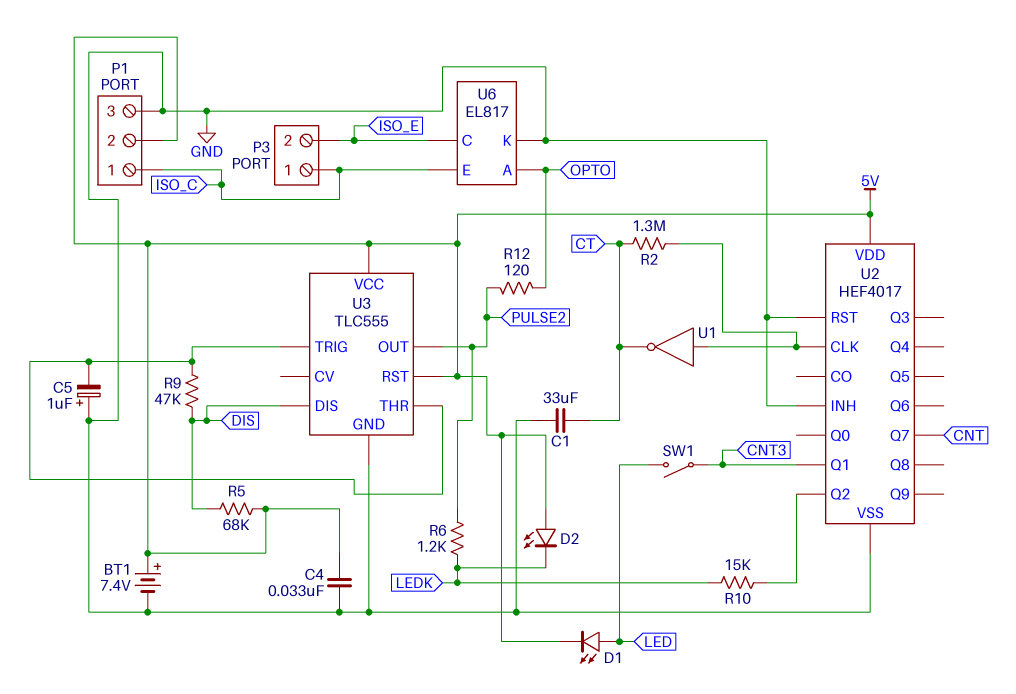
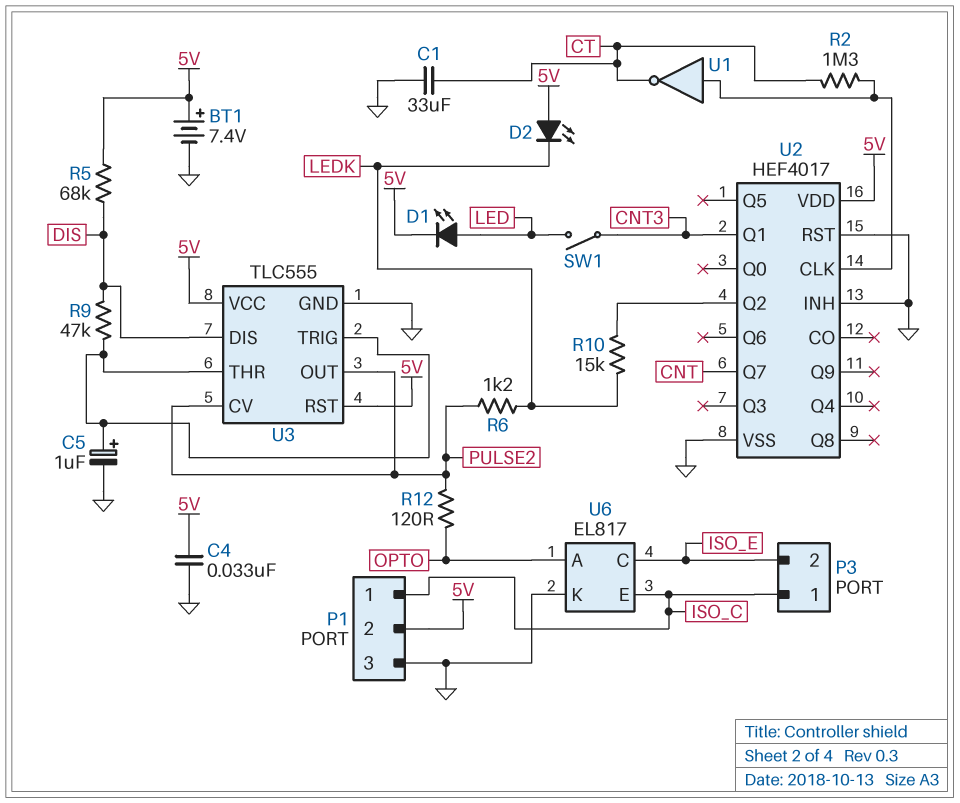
C5: 1uF (plus GND, minus U3/THR) -> 1uF (plus U3/THR, minus GND)
U3 pin CV: none -> PULSE2

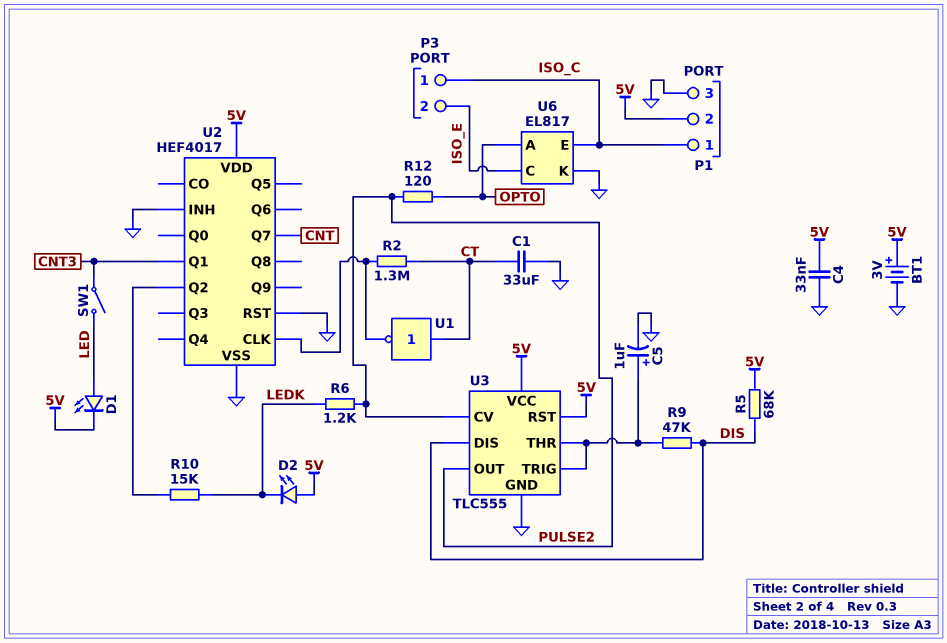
BT1: 7.4V (plus 5V, minus GND) -> 3V (plus 5V, minus GND)
U1: NOT (in U2/CLK, out CT) -> NOT (in CT, out U2/CLK)

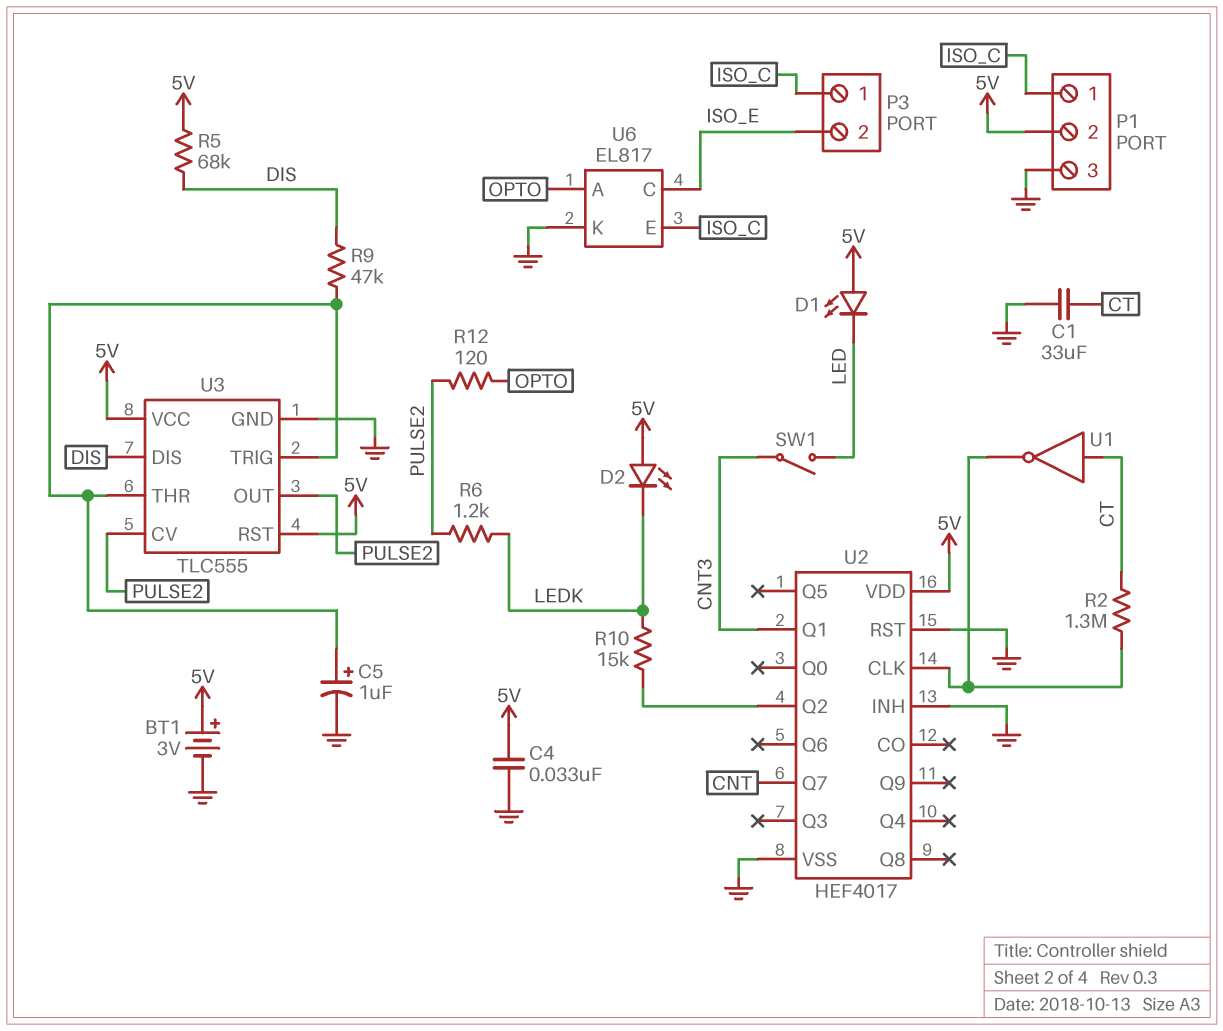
D1: LED (A LED, K 5V) -> LED (A 5V, K LED)

